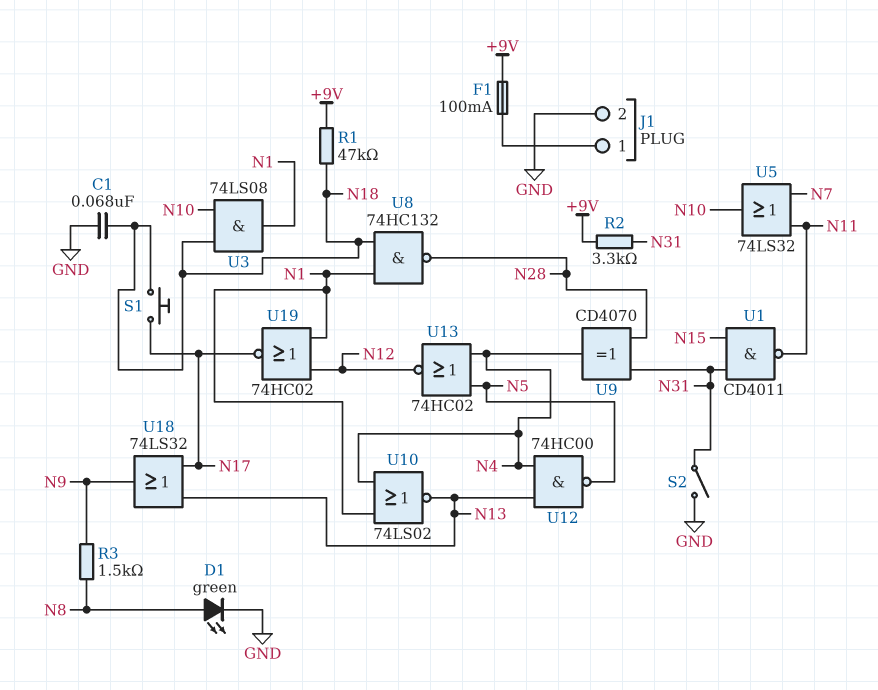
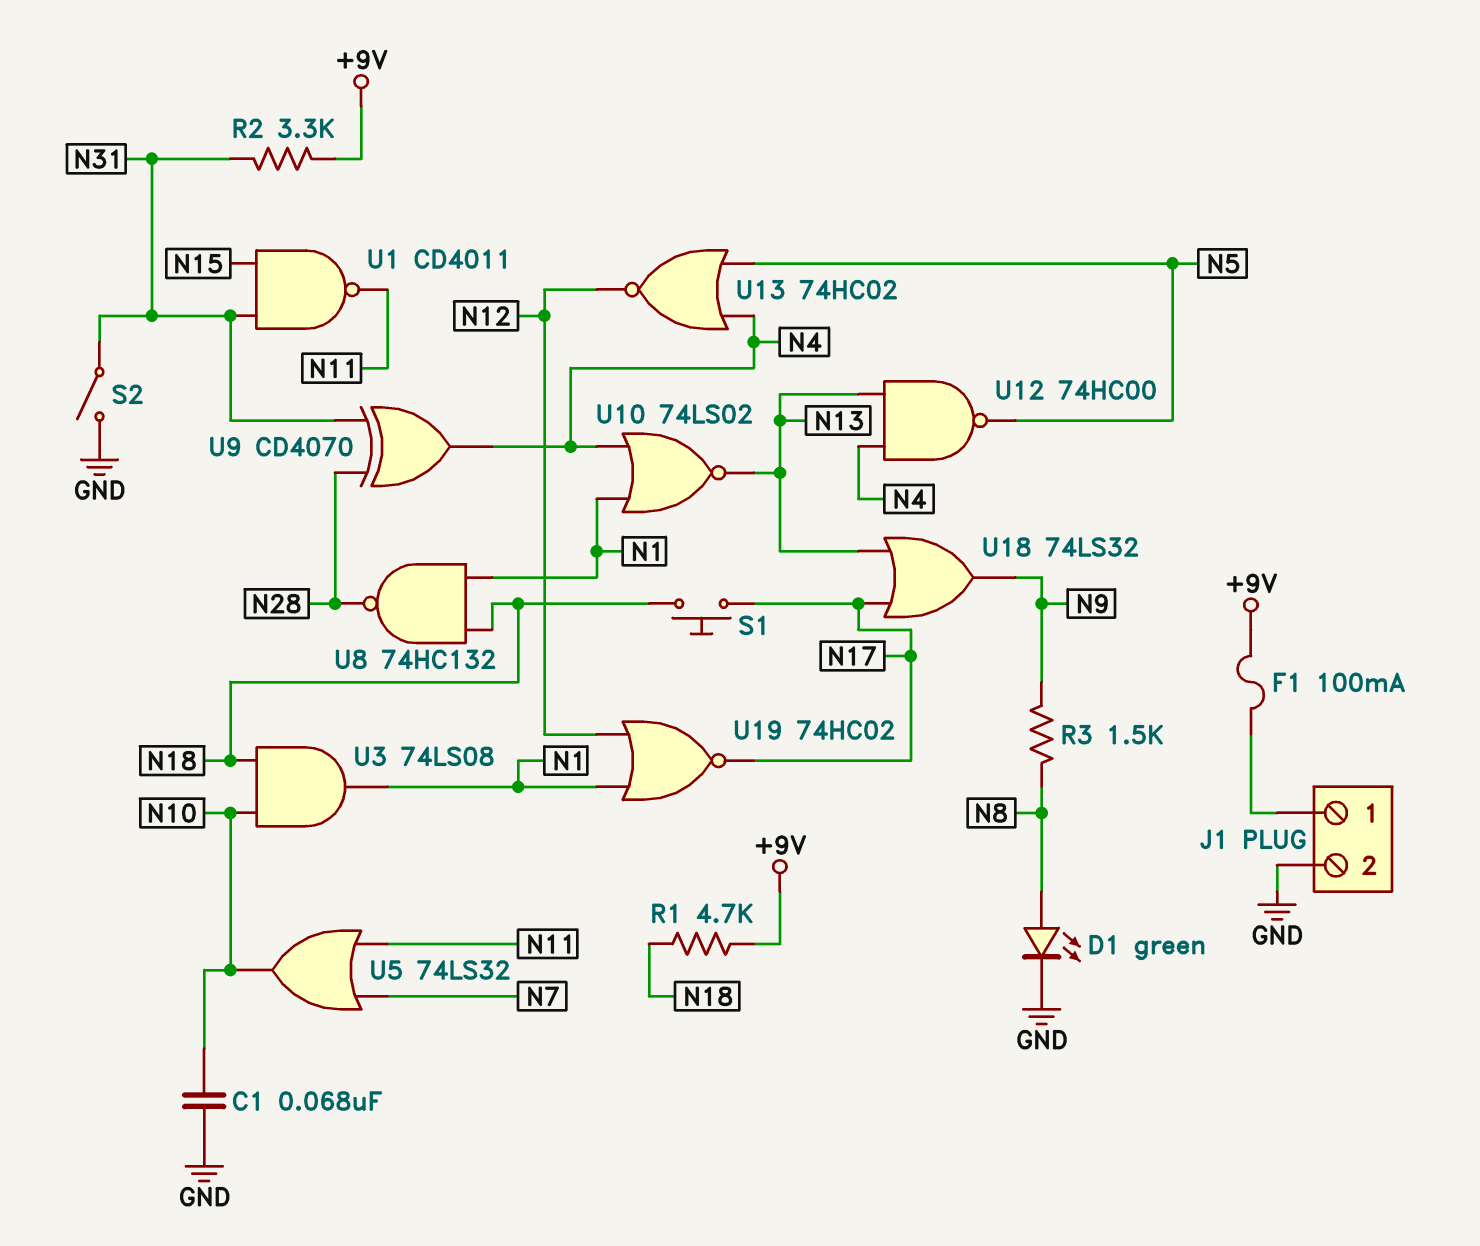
C1: 68nF (GND, N18) -> 68nF (GND, N10)
R1: 47k (+9V, N18) -> 4.7k (+9V, N18)

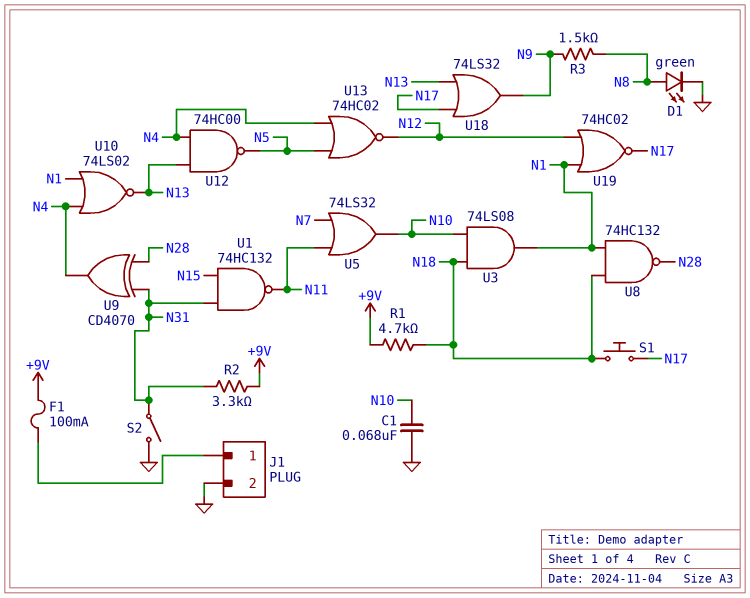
U1: NAND CD4011 (in N15, in N31, out N11) -> NAND 74HC132 (in N15, in N31, out N11)

